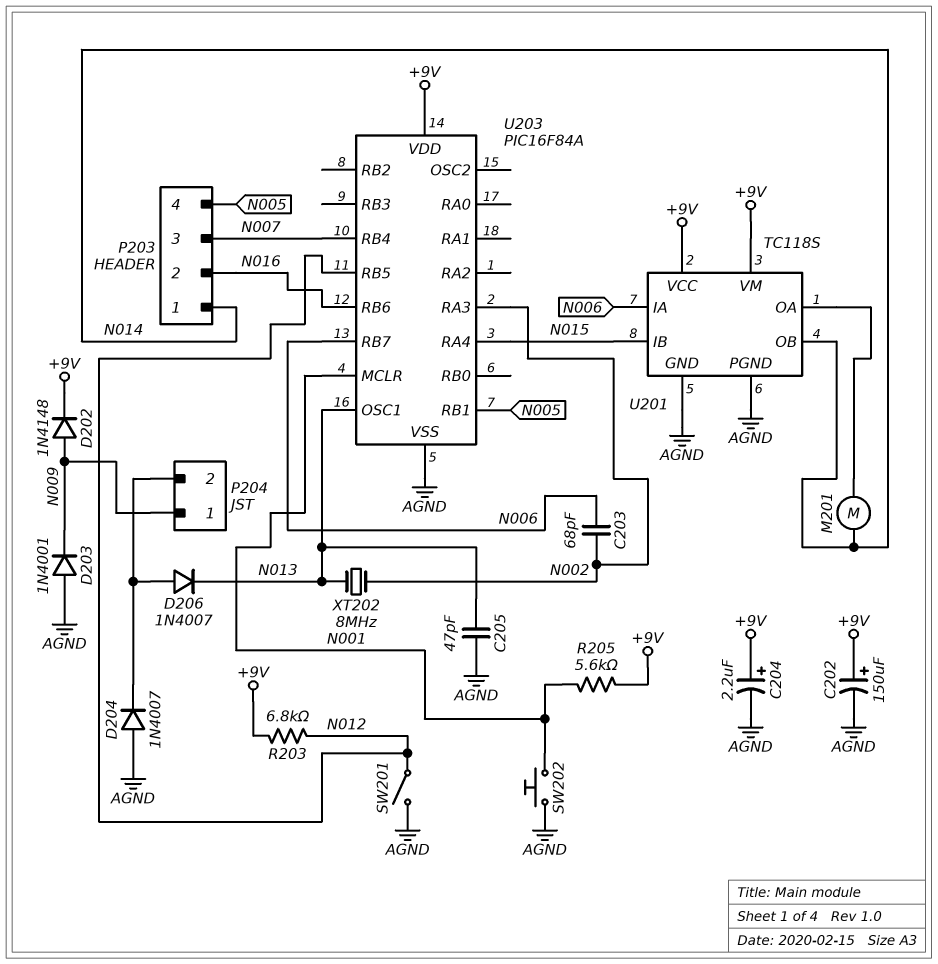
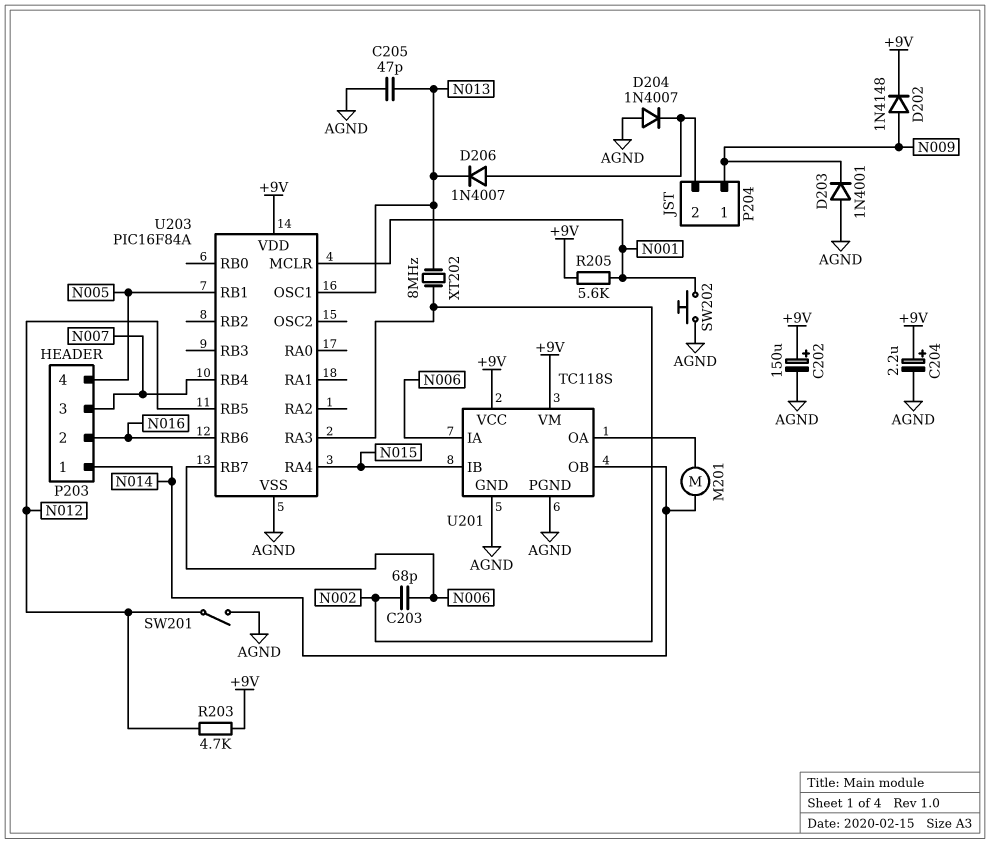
R203: 6.8k (+9V, N012) -> 4.7k (+9V, N012)

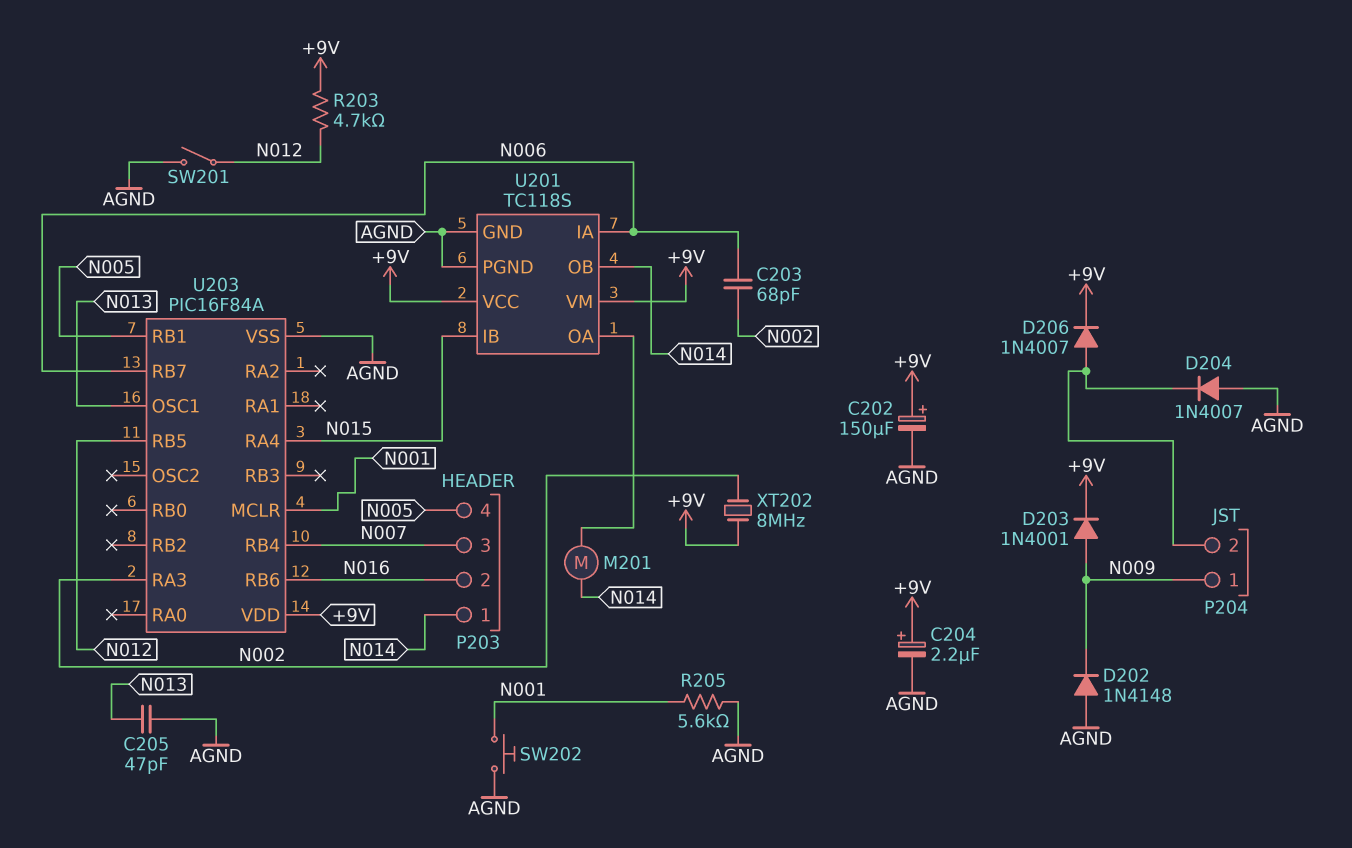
D202: diode 1N4148 (A N009, K +9V) -> diode 1N4148 (A AGND, K N009)
D203: diode 1N4001 (A AGND, K N009) -> diode 1N4001 (A N009, K +9V)
D206: diode 1N4007 (A P204/2, K N013) -> diode 1N4007 (A P204/2, K +9V)
R205: 5.6k (+9V, N001) -> 5.6k (AGND, N001)
XT202: 8MHz (N002, N013) -> 8MHz (+9V, N002)

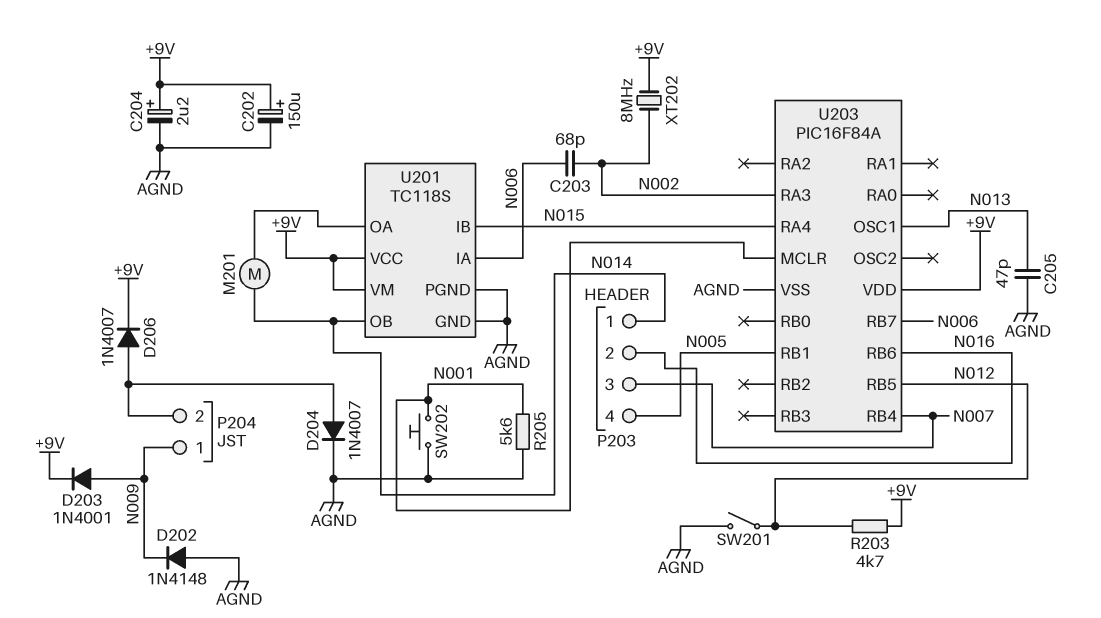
D204: diode 1N4007 (A AGND, K P204/2) -> diode 1N4007 (A P204/2, K AGND)

